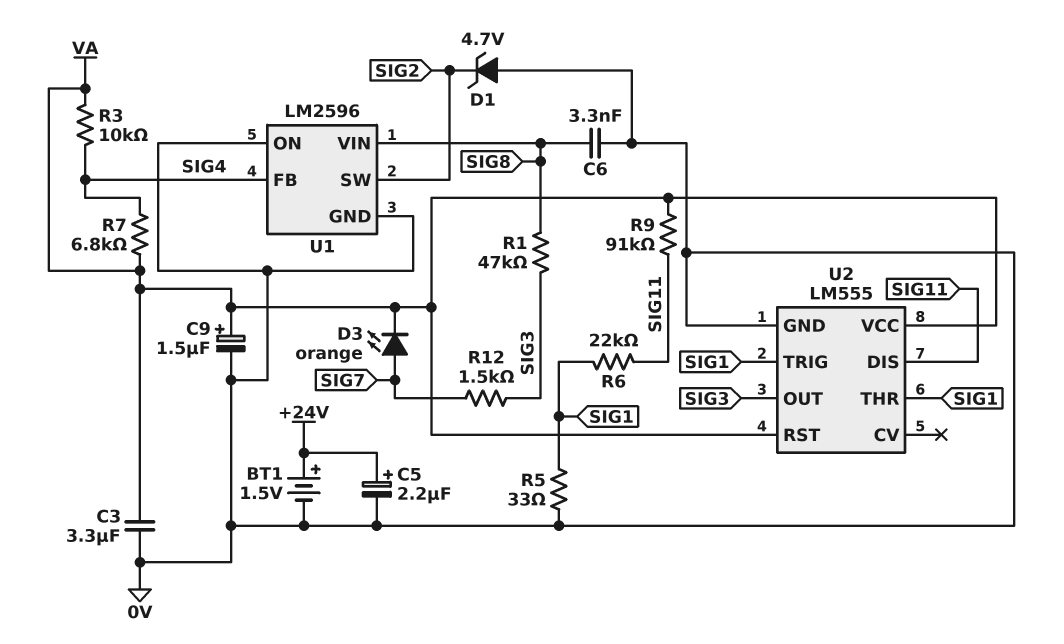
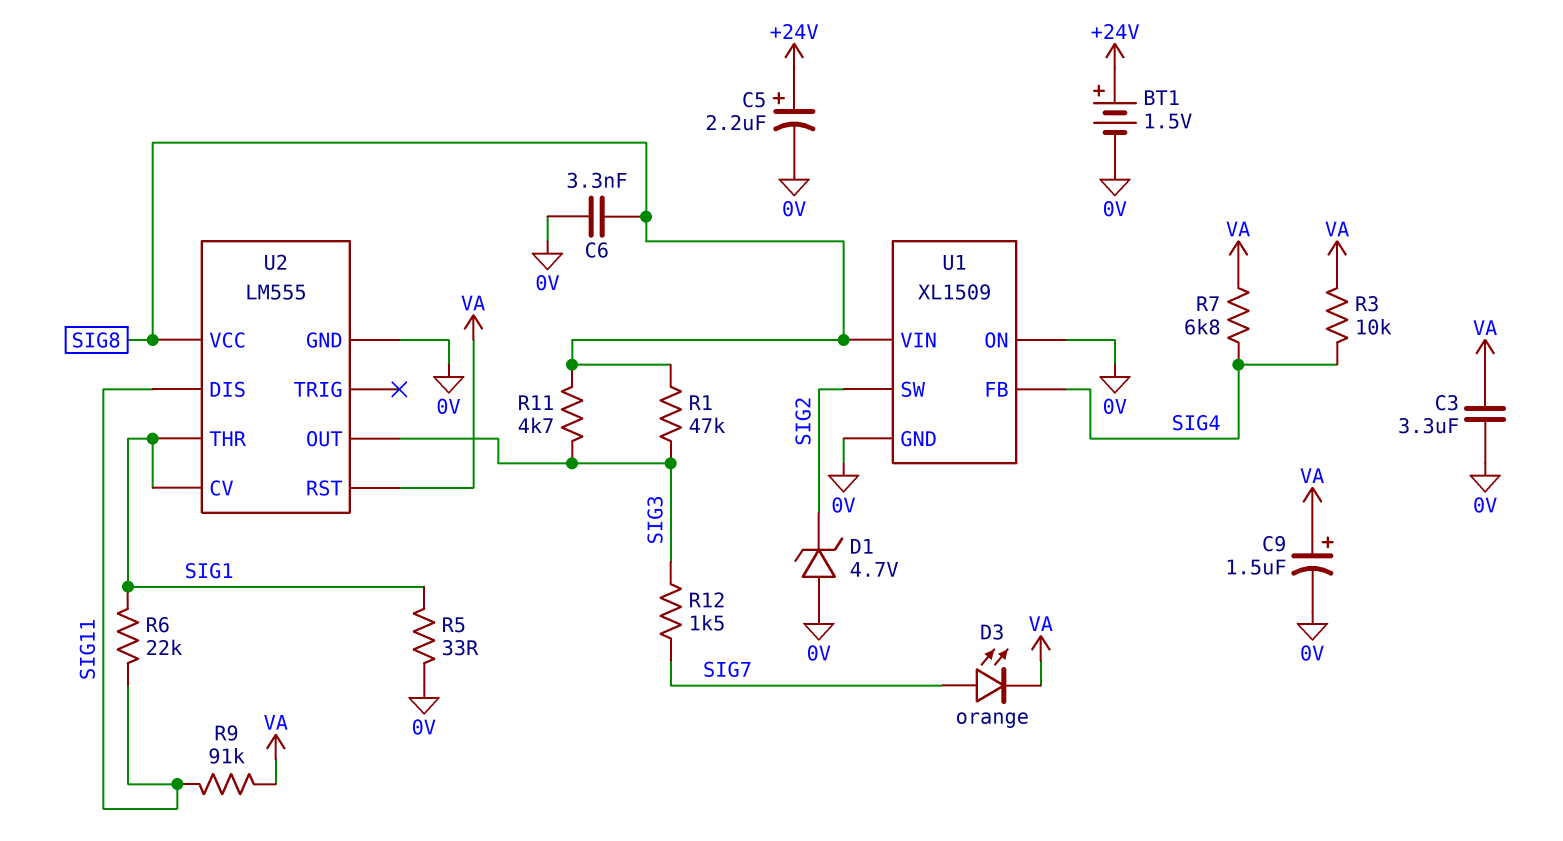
R11: none -> 4.7k (SIG3, SIG8)
U1: LM2596 -> XL1509
U2 pin CV: none -> SIG1
U2 pin TRIG: SIG1 -> none
U2 pin VCC: VA -> SIG8

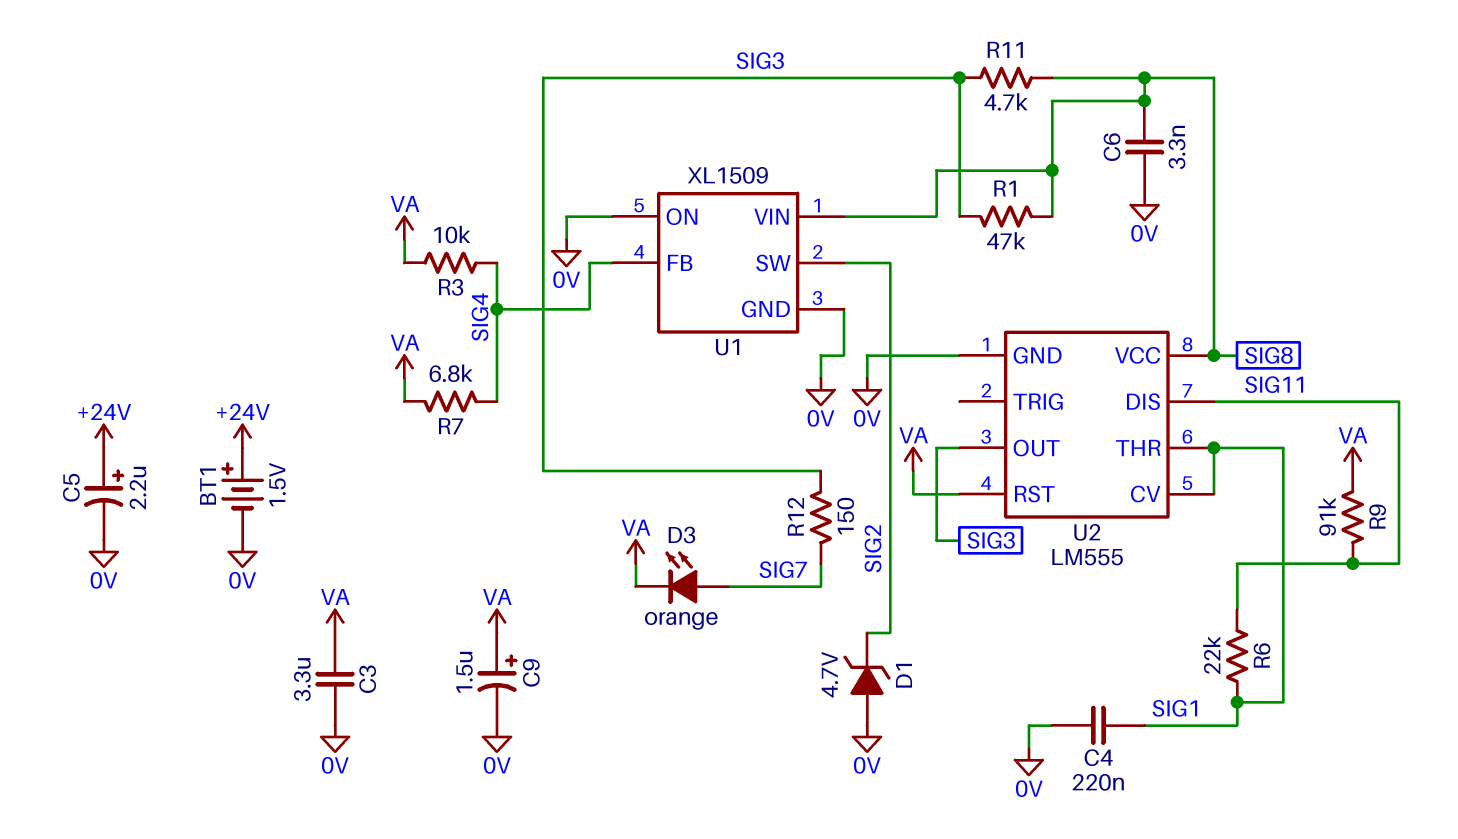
C4: none -> 220nF (0V, SIG1)
R5: 33 (0V, SIG1) -> none
R12: 1.5k (SIG3, SIG7) -> 150 (SIG3, SIG7)

